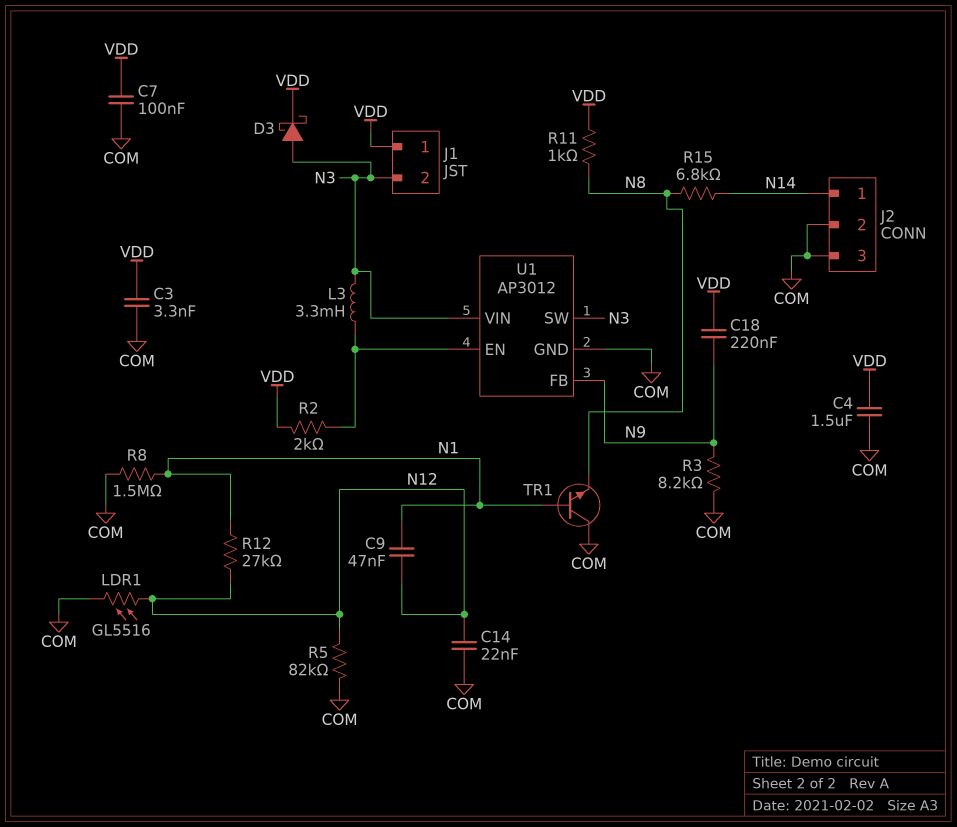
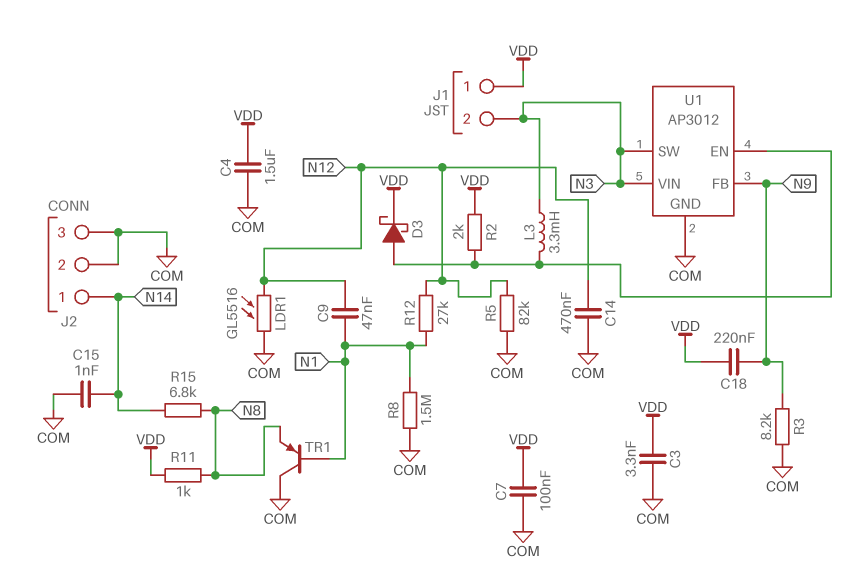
C14: 22nF (COM, N12) -> 470nF (COM, N12)
C15: none -> 1nF (COM, N14)
D3: schottky (A N3, K VDD) -> schottky (A U1/EN, K VDD)
TR1: NPN (B N1, C COM, E N8) -> PNP (B N1, C COM, E N8)

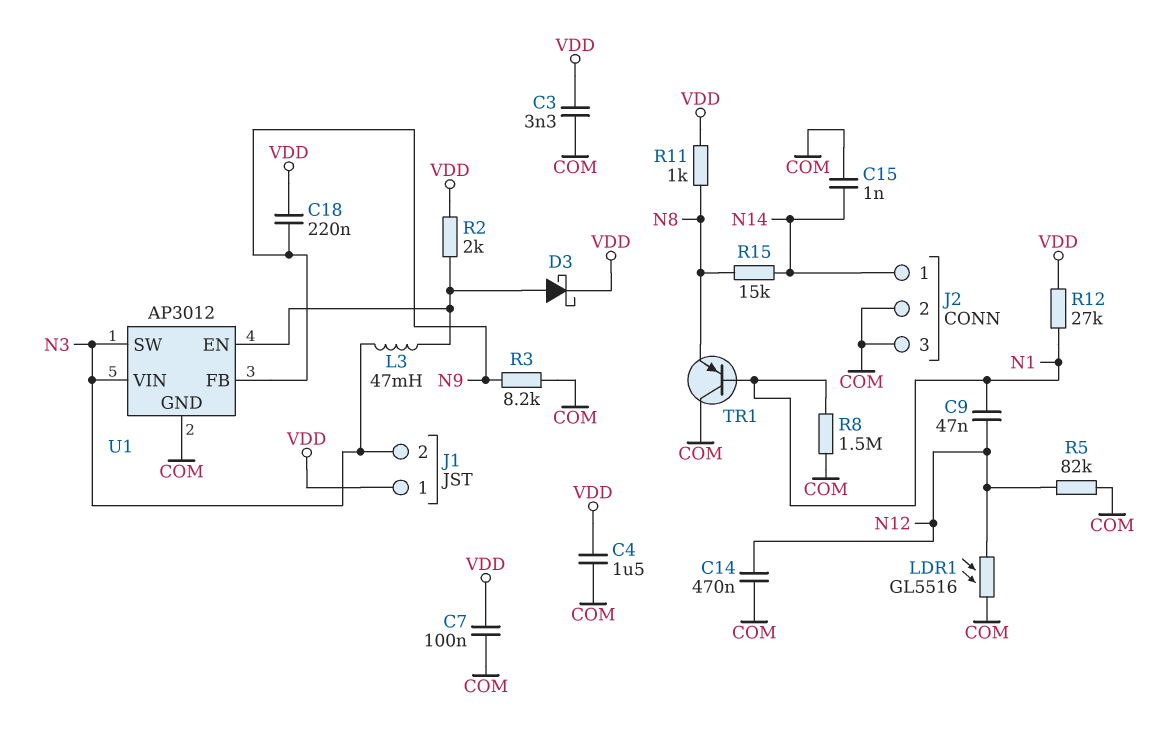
L3: 3.3mH (N3, U1/EN) -> 47mH (N3, U1/EN)
R12: 27k (N1, N12) -> 27k (N1, VDD)
R15: 6.8k (N8, N14) -> 15k (N8, N14)

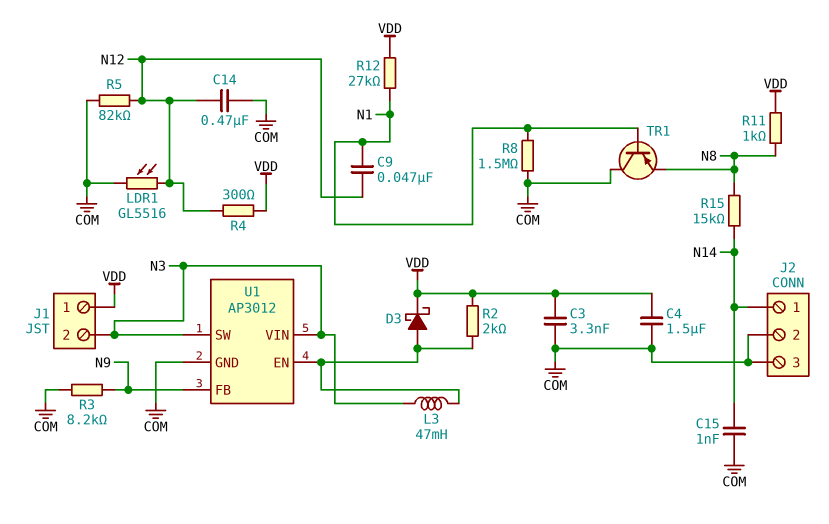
C7: 100nF (COM, VDD) -> none
C18: 220nF (N9, VDD) -> none
R4: none -> 300 (N12, VDD)

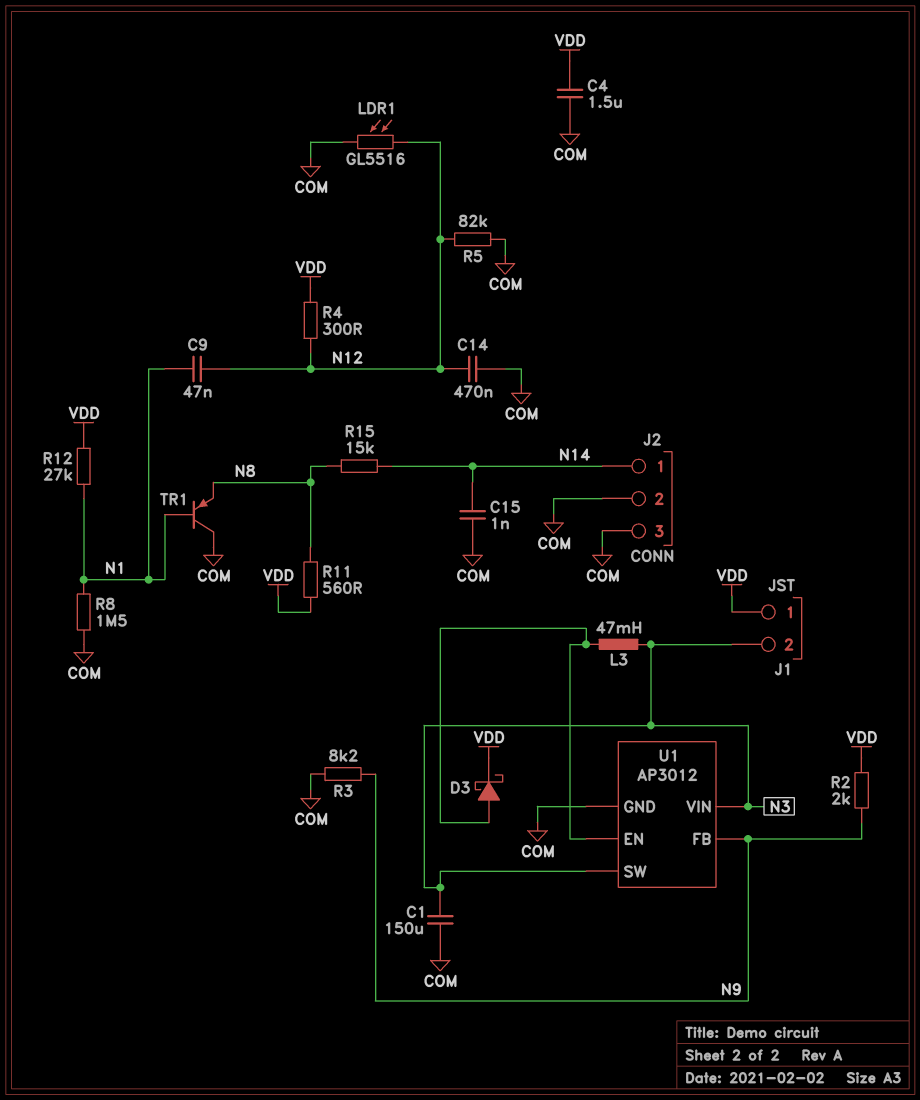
C1: none -> 150uF (COM, N3)
C3: 3.3nF (COM, VDD) -> none
R2: 2k (U1/EN, VDD) -> 2k (N9, VDD)
R11: 1k (N8, VDD) -> 560 (N8, VDD)

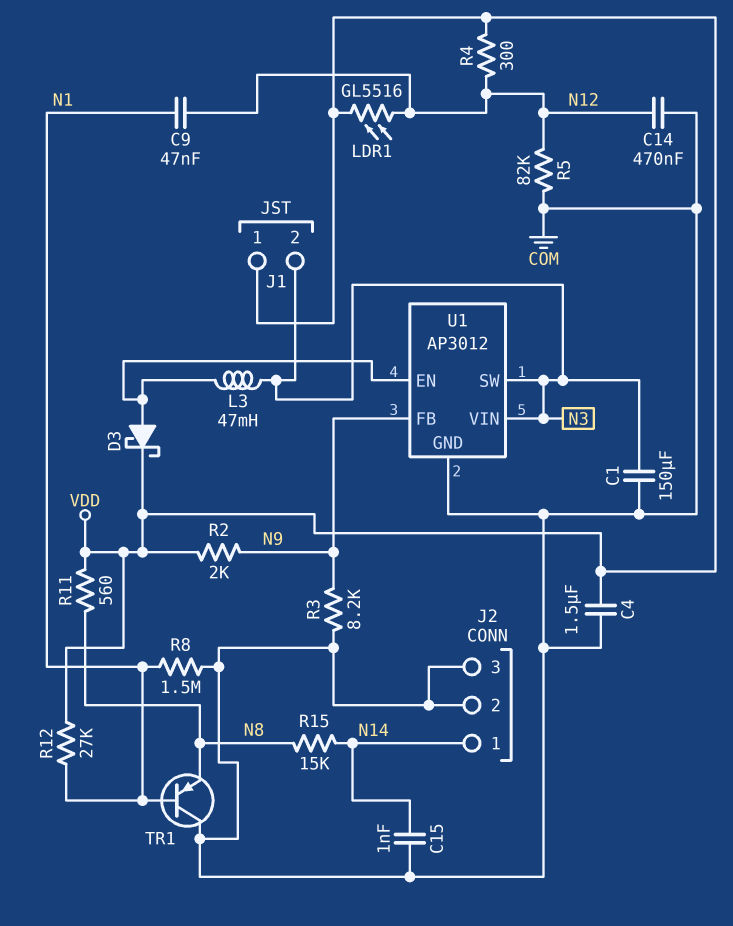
LDR1: GL5516 (COM, N12) -> GL5516 (N12, VDD)

